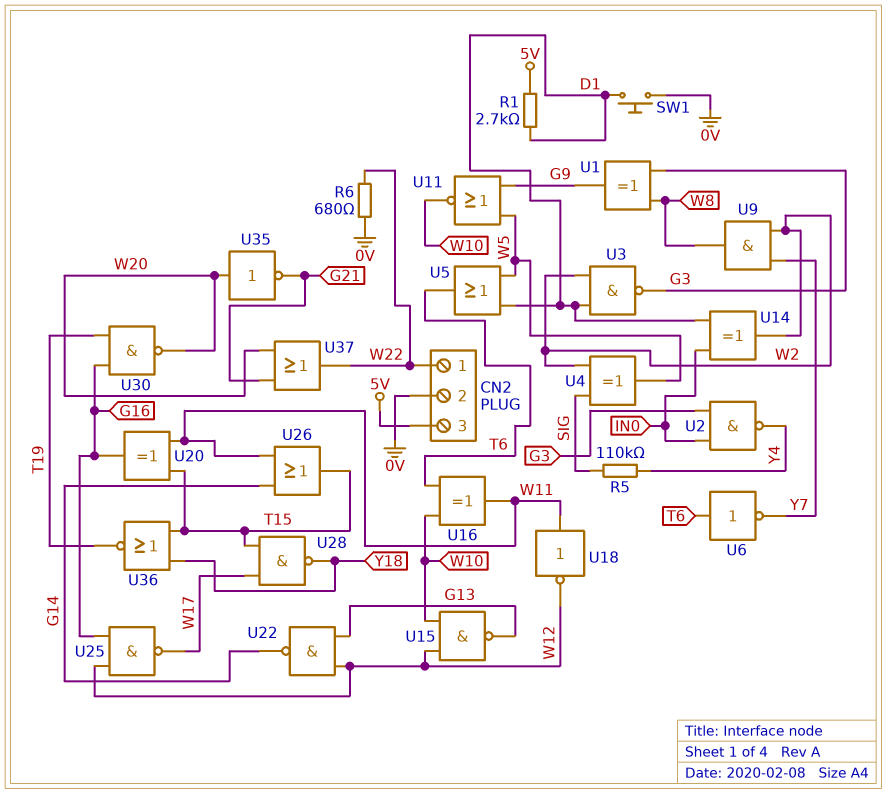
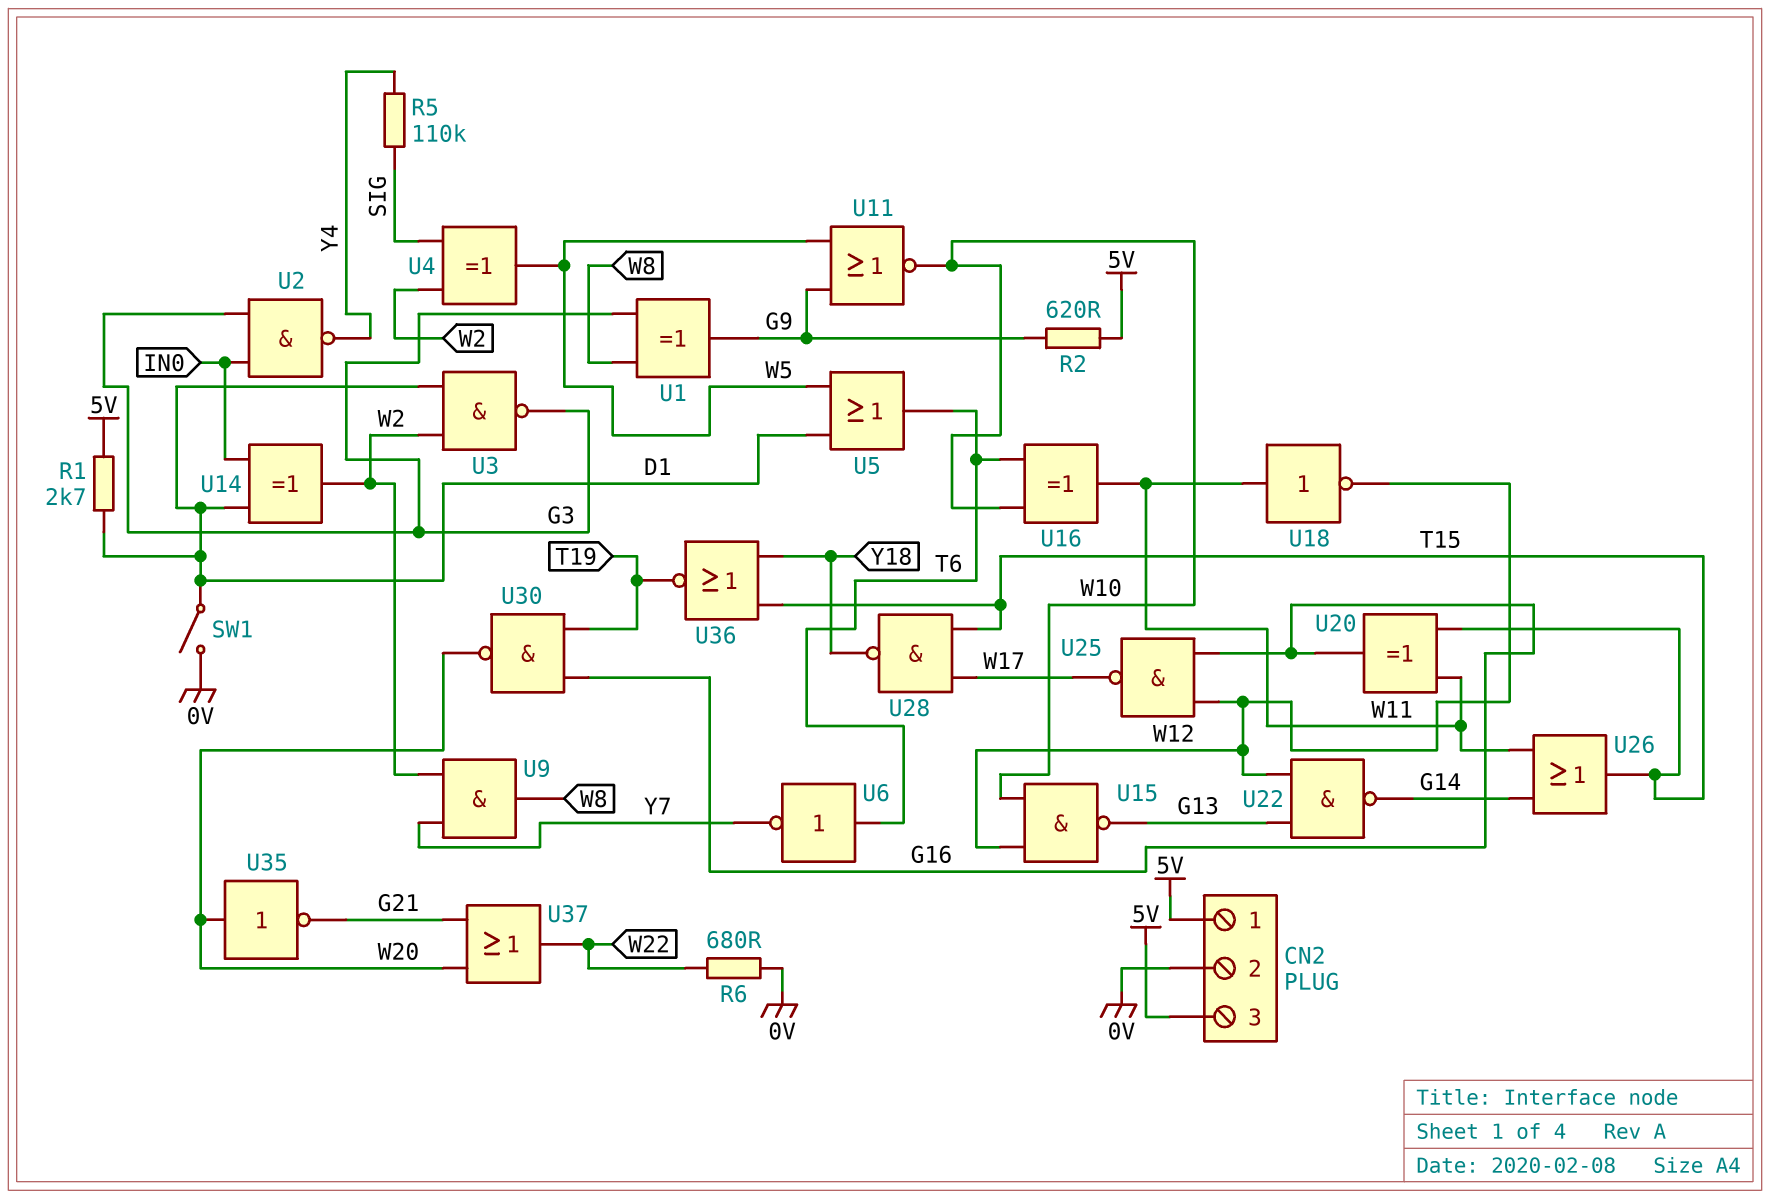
CN2 pin 1: W22 -> 5V
R2: none -> 620 (5V, G9)
SW1: button (0V, D1) -> switch (0V, D1)

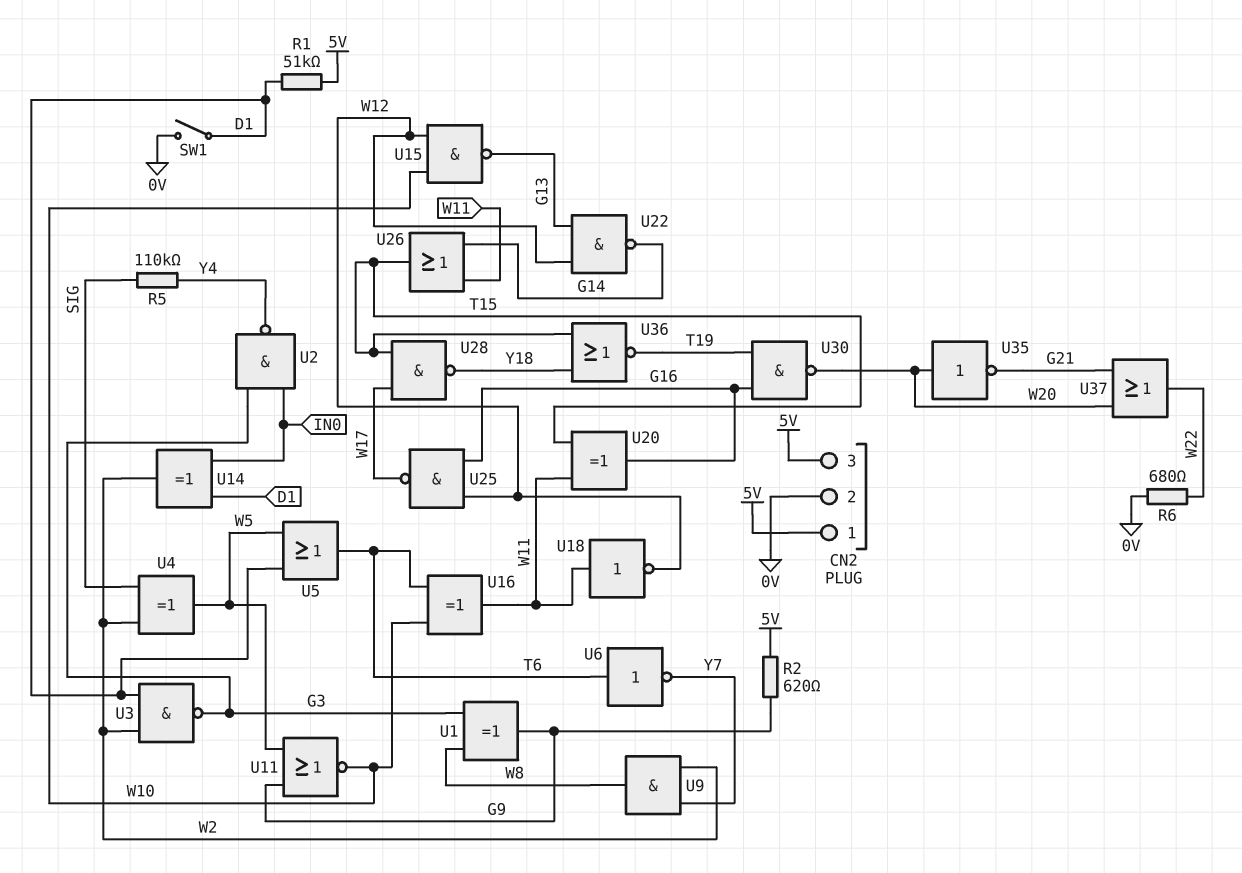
R1: 2.7k (5V, D1) -> 51k (5V, D1)

